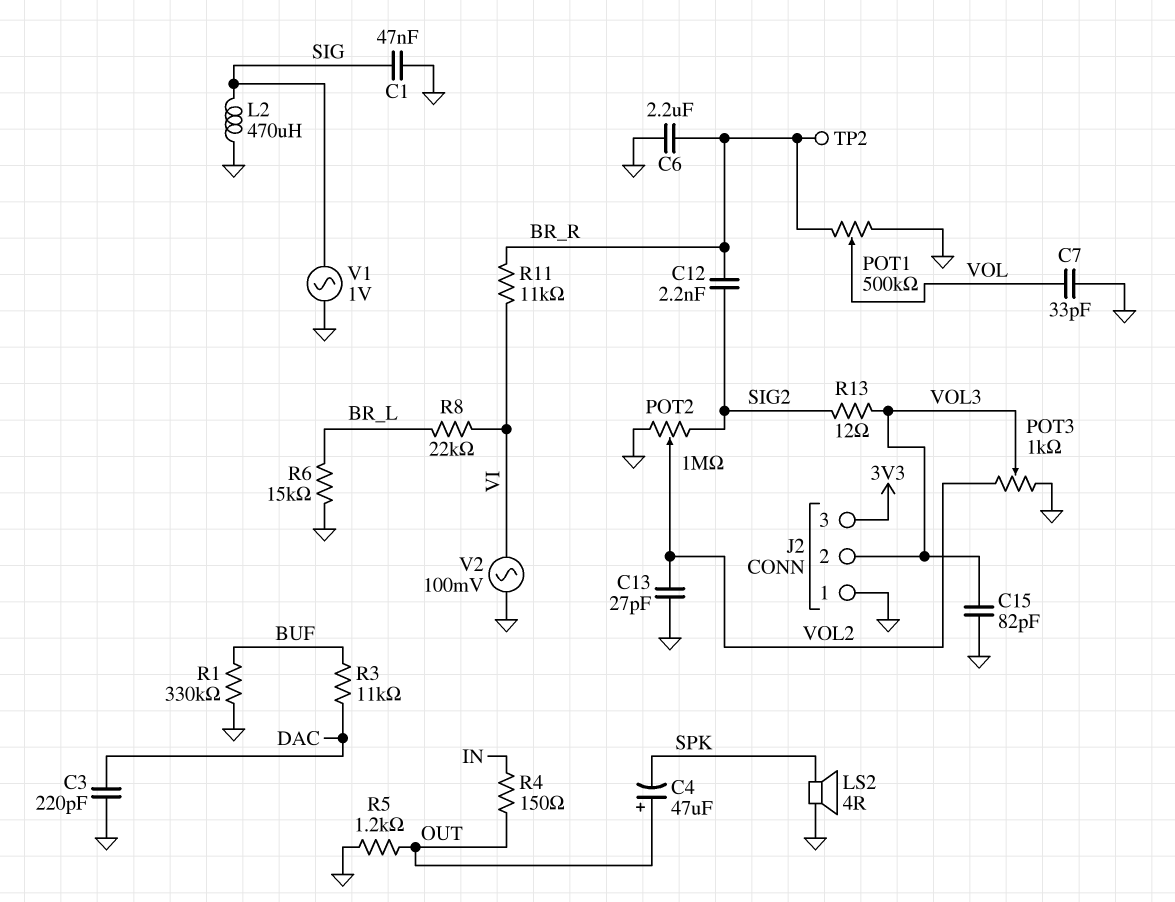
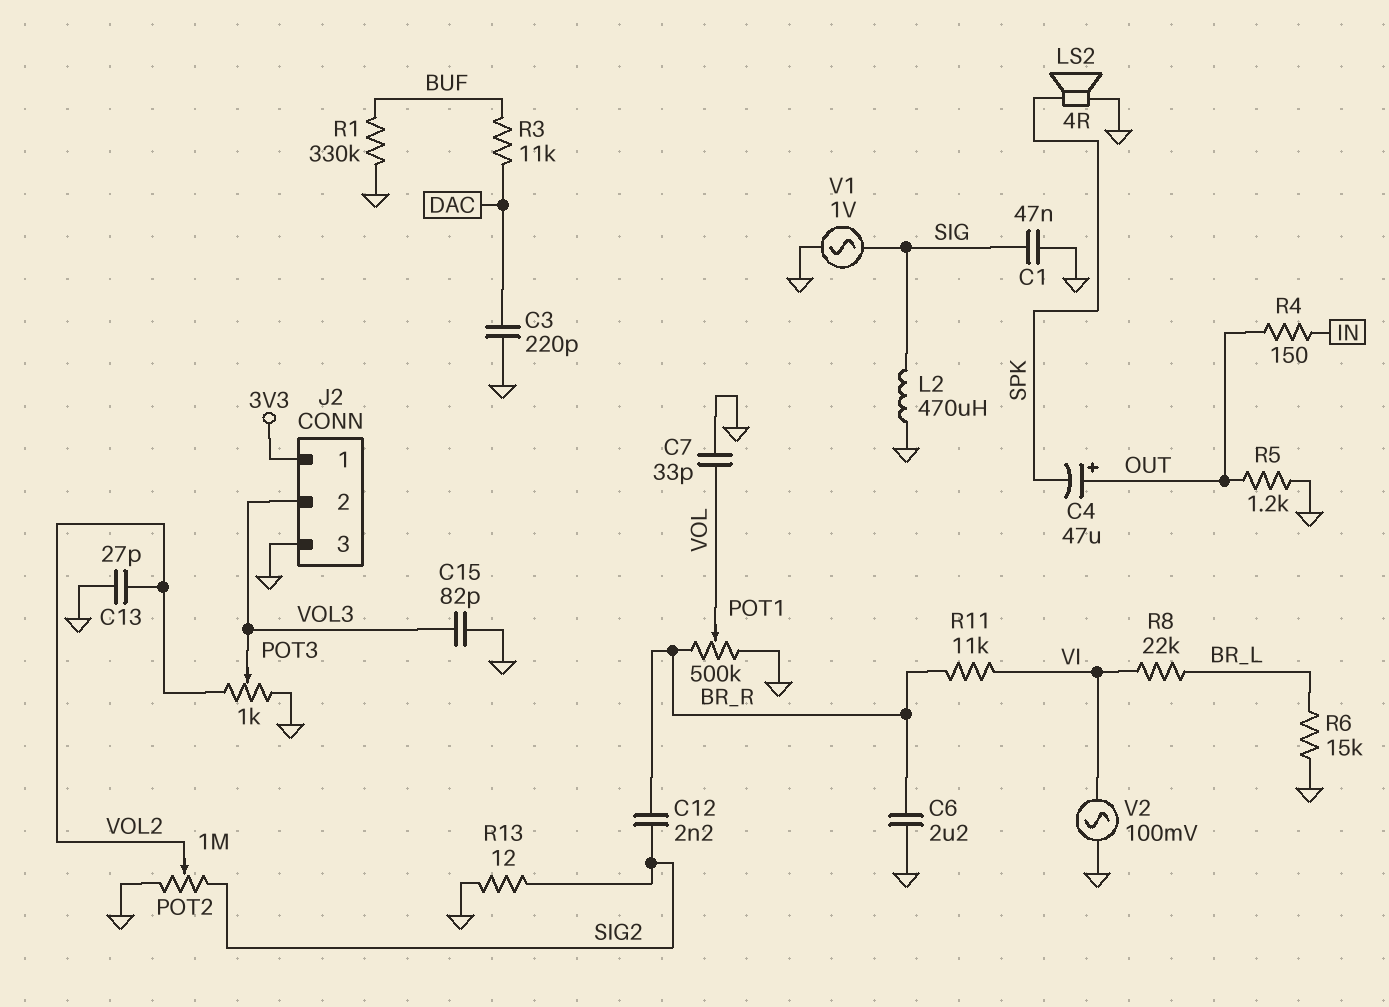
J2 pin 1: GND -> 3V3
J2 pin 3: 3V3 -> GND
R13: 12 (SIG2, VOL3) -> 12 (GND, SIG2)
TP2: test point (BR_R) -> none

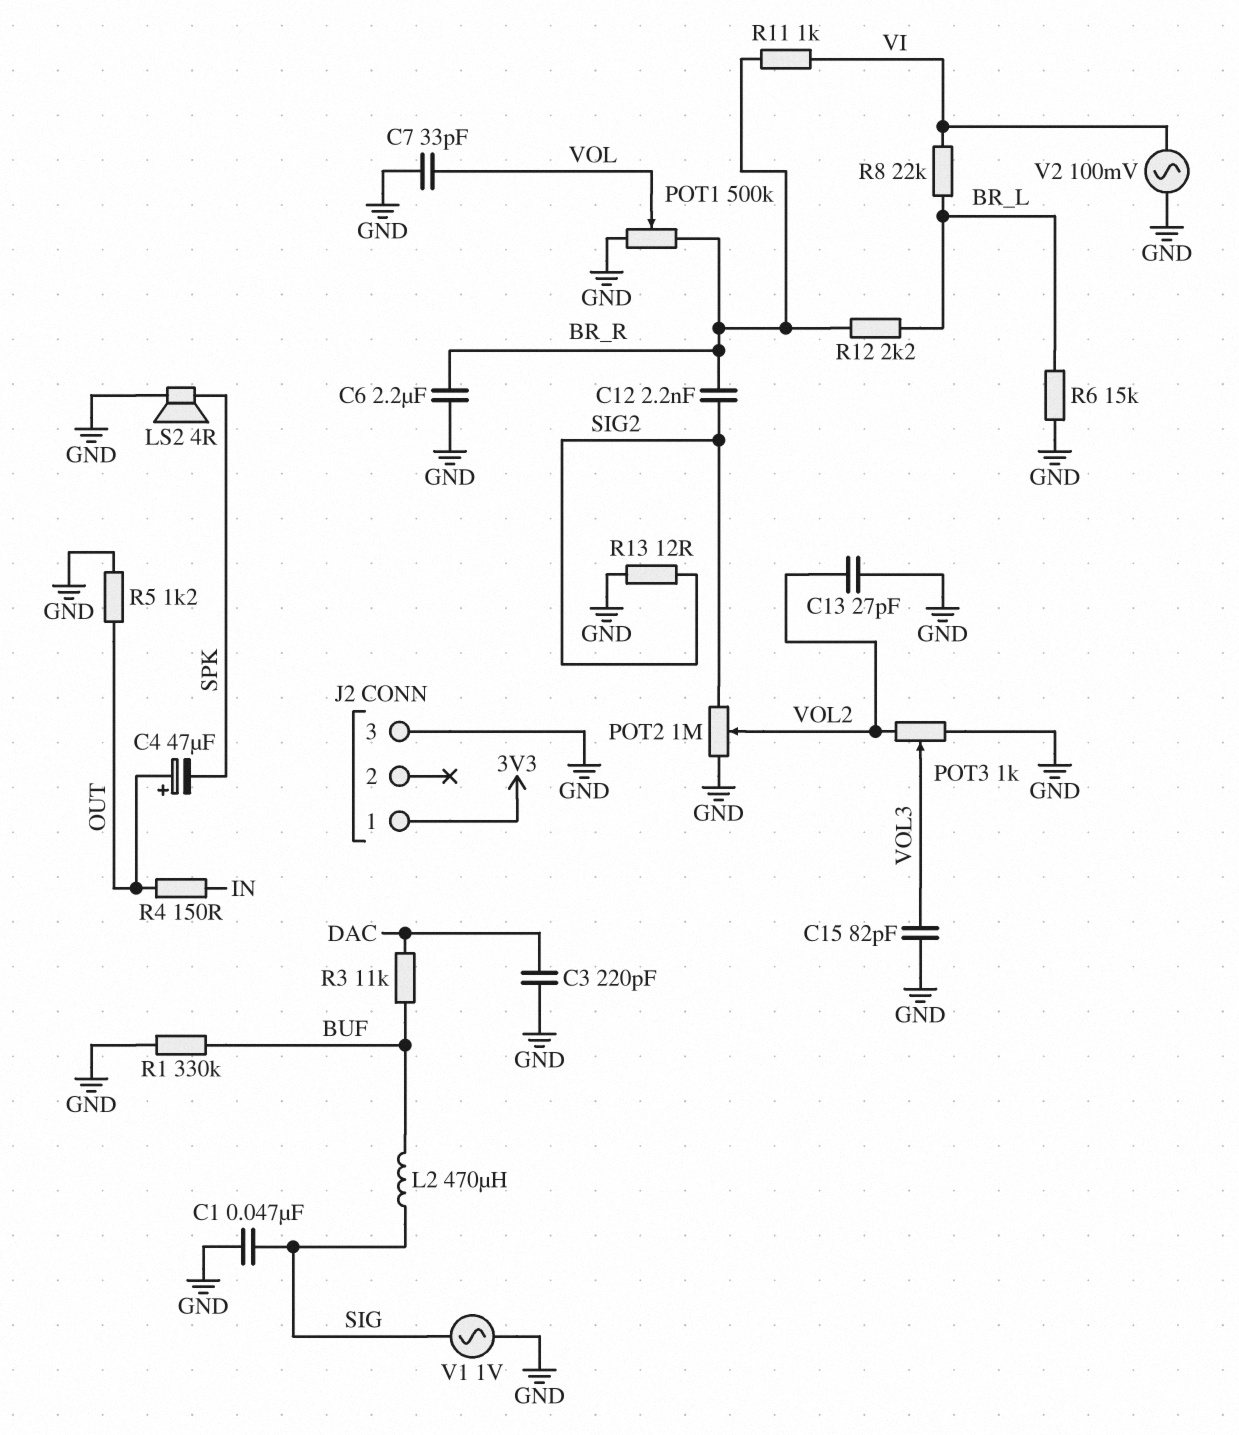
J2 pin 2: VOL3 -> none
L2: 470uH (GND, SIG) -> 470uH (BUF, SIG)
R11: 11k (BR_R, VI) -> 1k (BR_R, VI)
R12: none -> 2.2k (BR_L, BR_R)

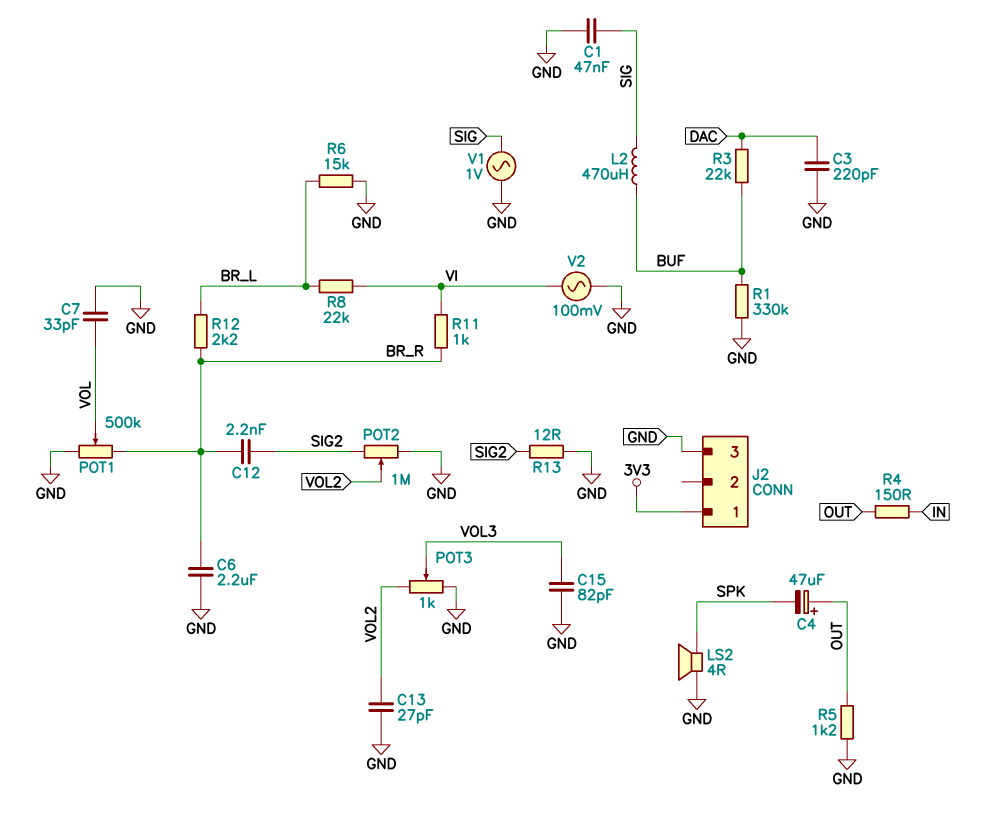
R3: 11k (BUF, DAC) -> 22k (BUF, DAC)

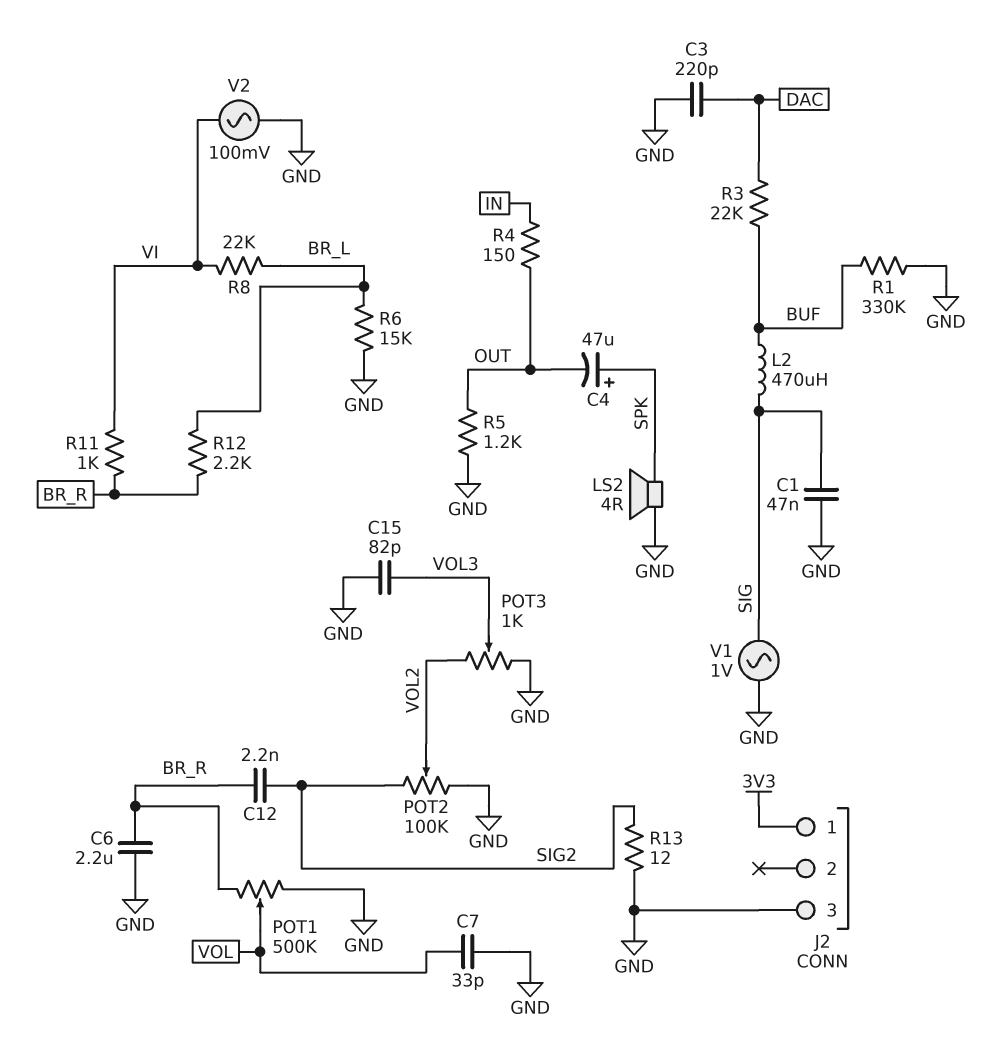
C4: 47uF (plus OUT, minus SPK) -> 47uF (plus SPK, minus OUT)
C13: 27pF (GND, VOL2) -> none
POT2: 1M (GND, SIG2, wiper VOL2) -> 100k (GND, SIG2, wiper VOL2)

